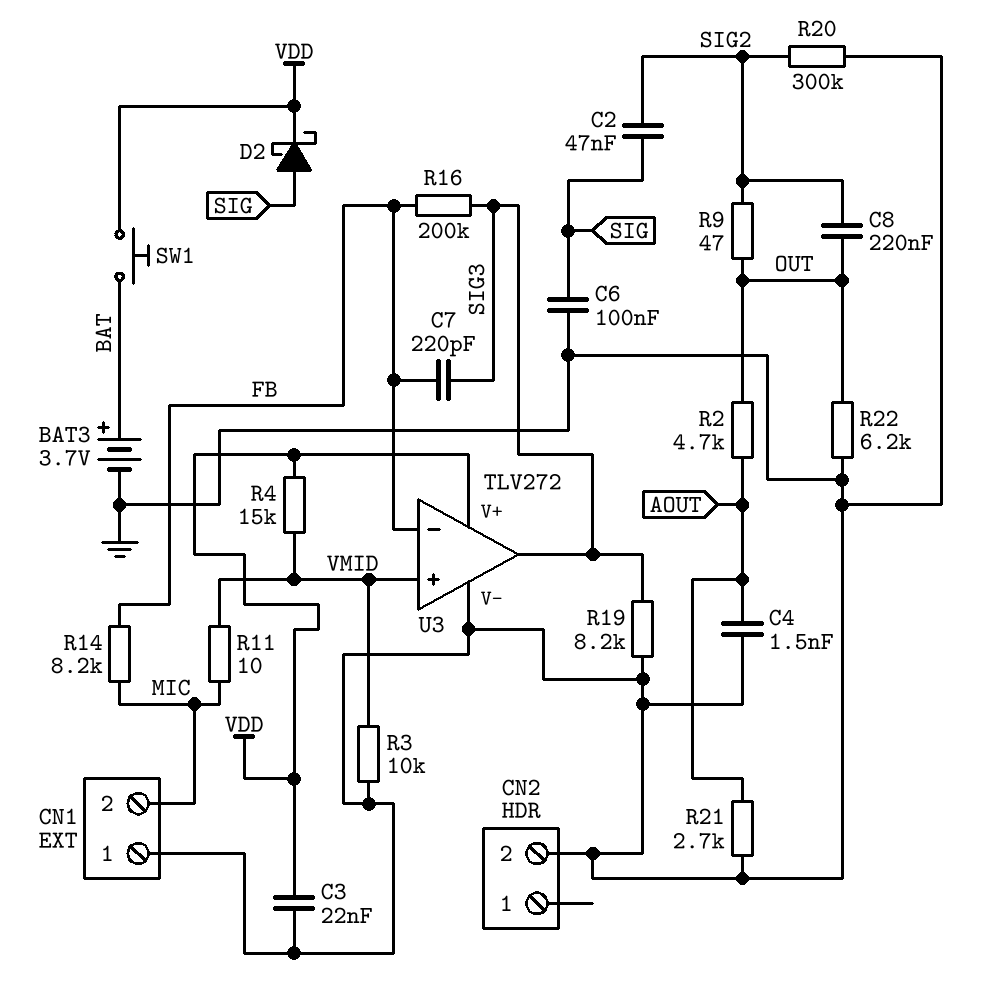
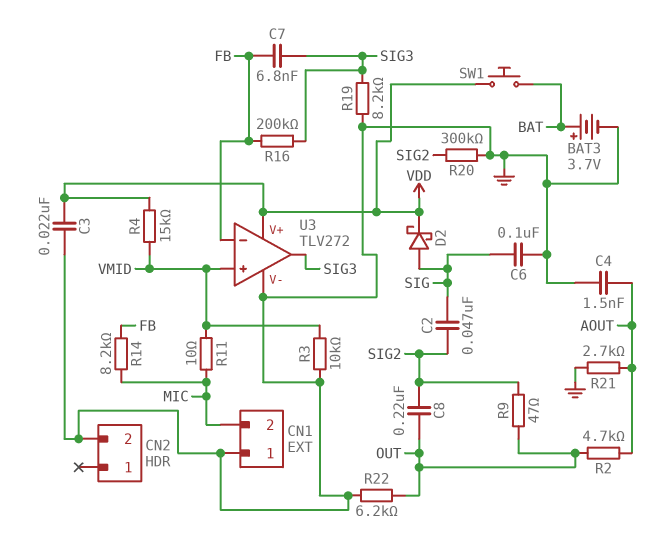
C7: 220pF (FB, SIG3) -> 6.8nF (FB, SIG3)

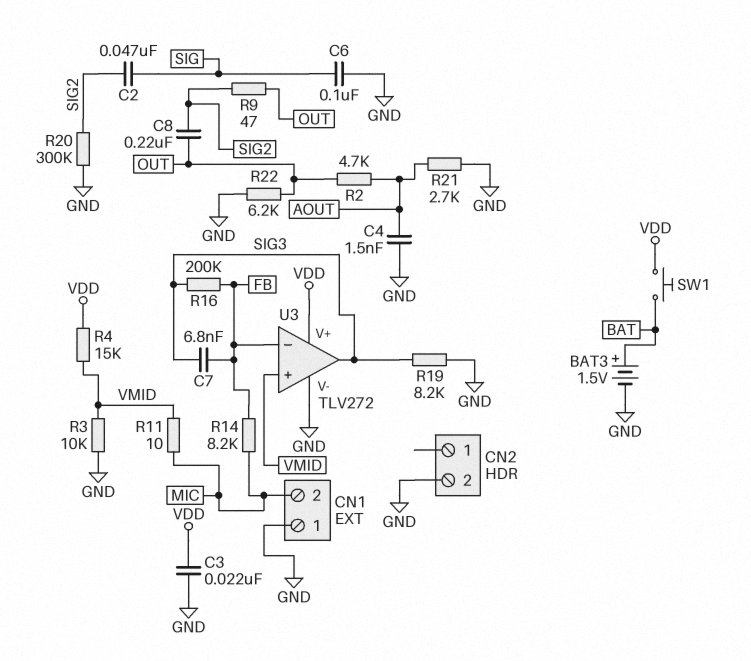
BAT3: 3.7V (plus BAT, minus GND) -> 1.5V (plus BAT, minus GND)
D2: schottky (A SIG, K VDD) -> none

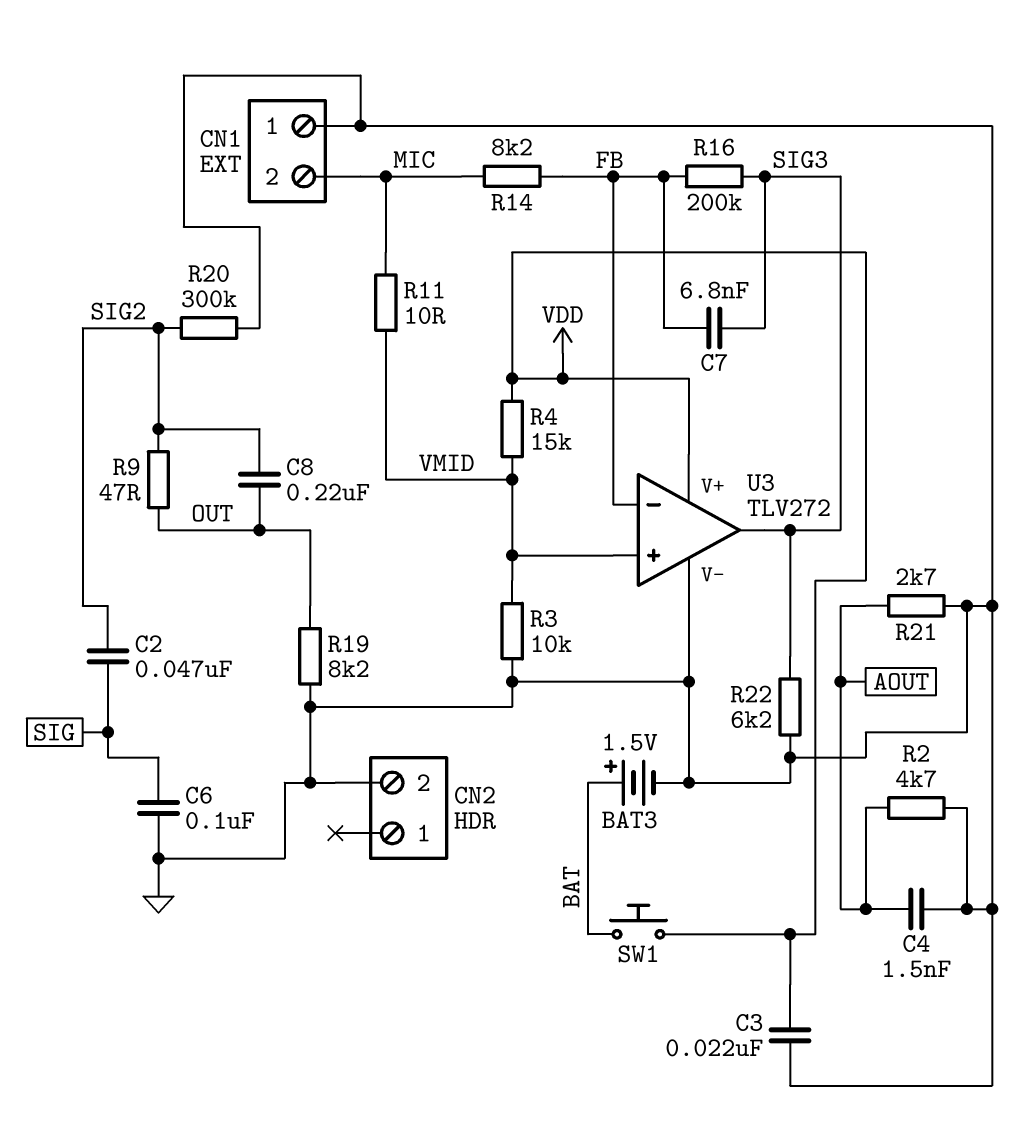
R2: 4.7k (AOUT, OUT) -> 4.7k (AOUT, GND)
R19: 8.2k (GND, SIG3) -> 8.2k (GND, OUT)
R22: 6.2k (GND, OUT) -> 6.2k (GND, SIG3)

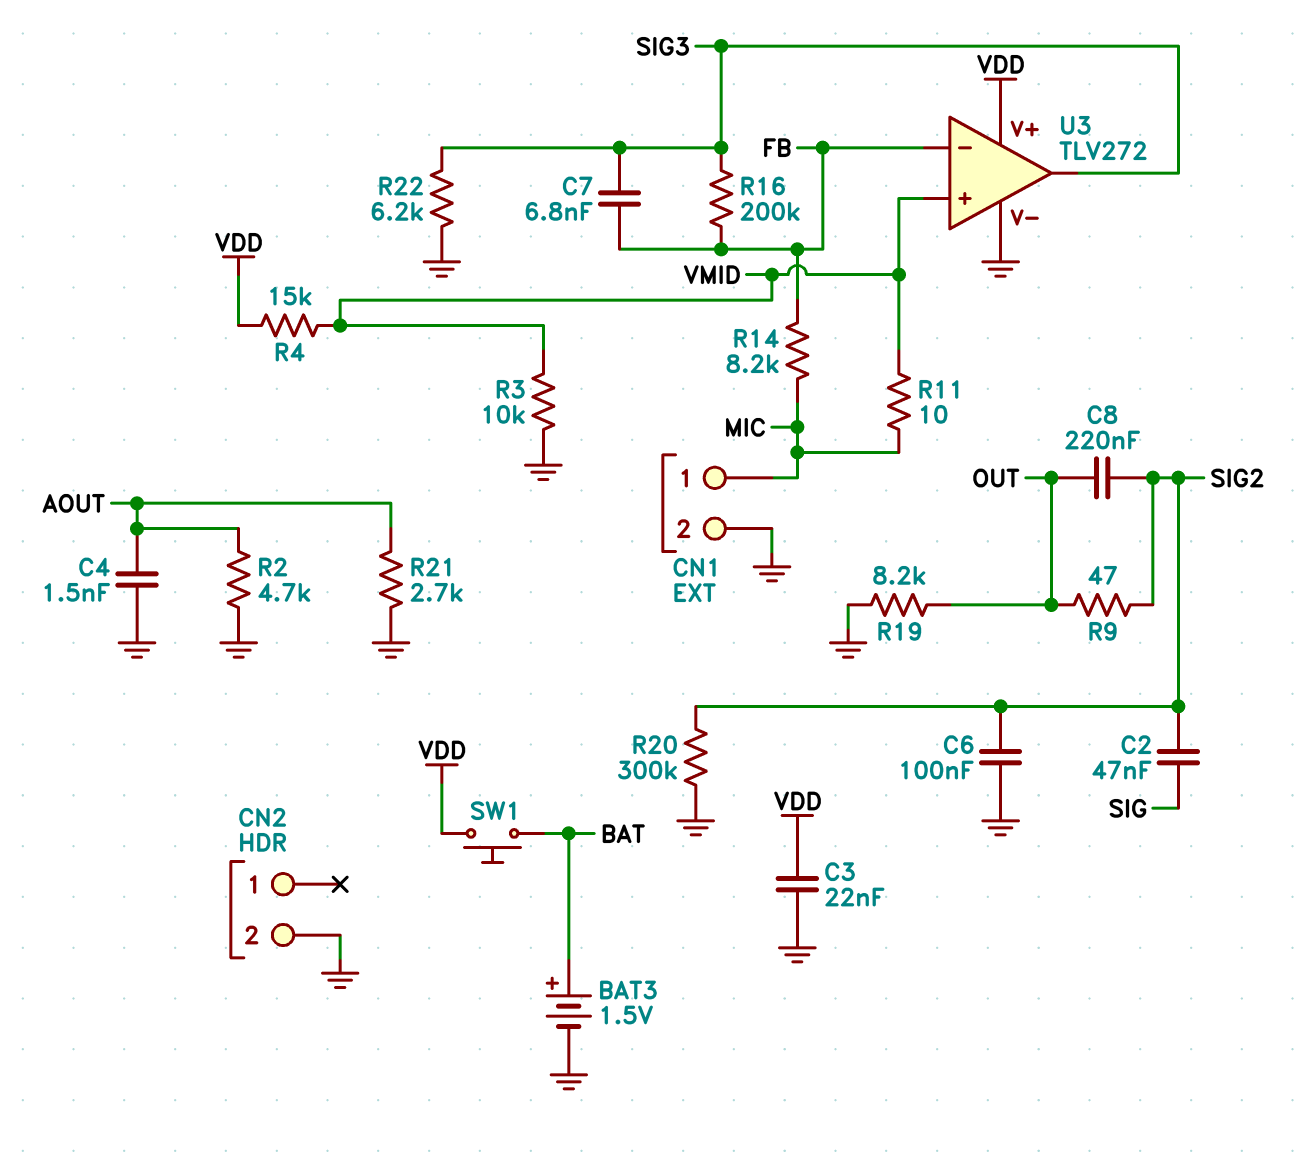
C6: 100nF (GND, SIG) -> 100nF (GND, SIG2)
CN1 pin 1: GND -> MIC
CN1 pin 2: MIC -> GND

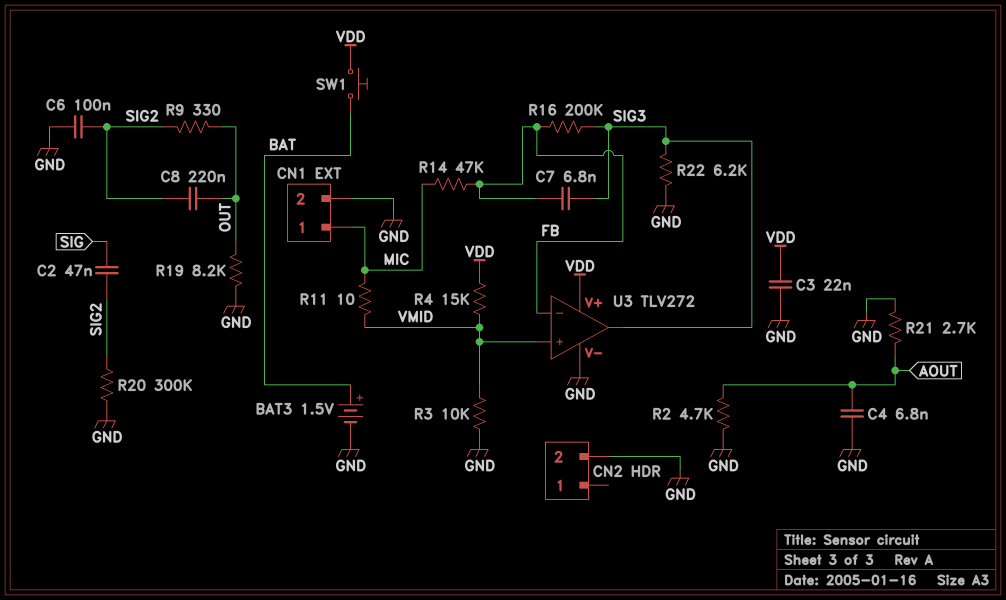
C4: 1.5nF (AOUT, GND) -> 6.8nF (AOUT, GND)
R9: 47 (OUT, SIG2) -> 330 (OUT, SIG2)
R14: 8.2k (FB, MIC) -> 47k (FB, MIC)

